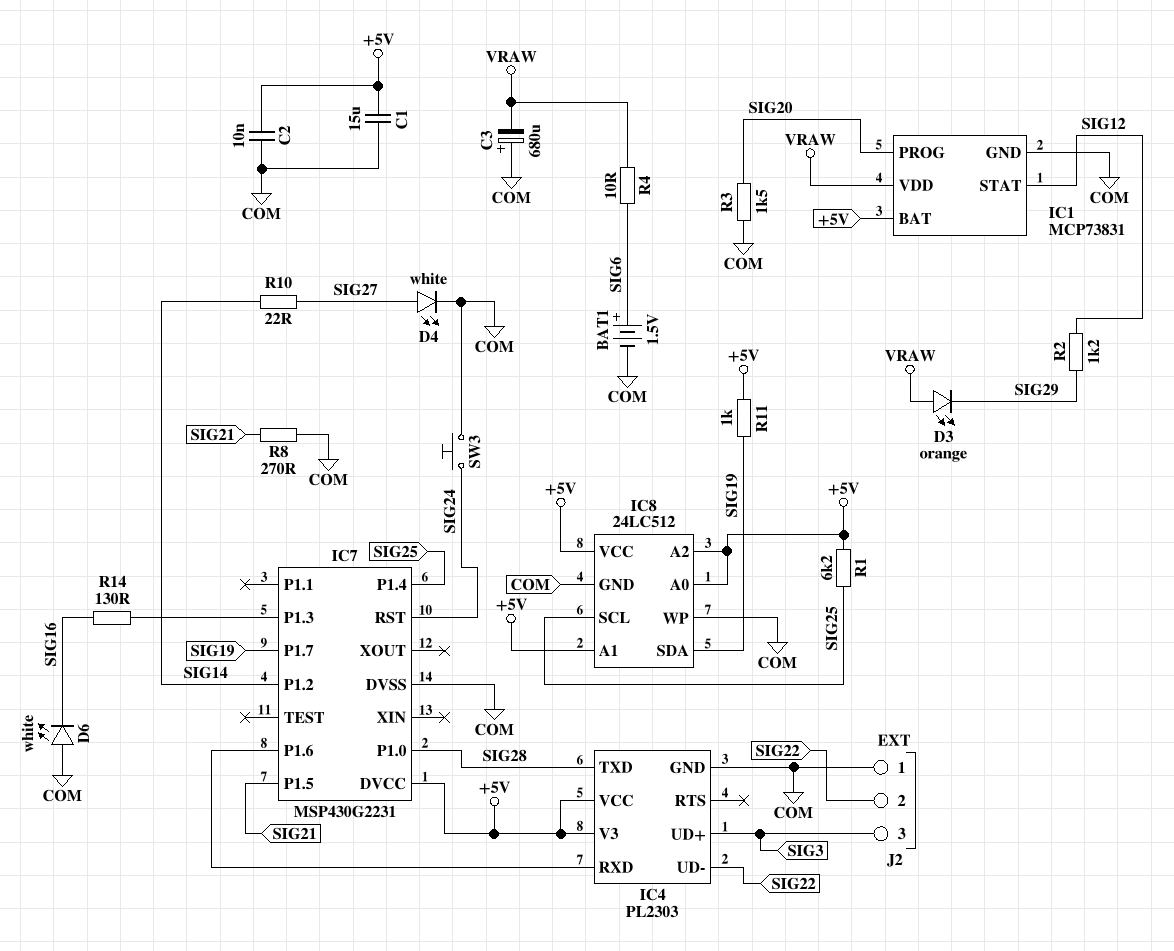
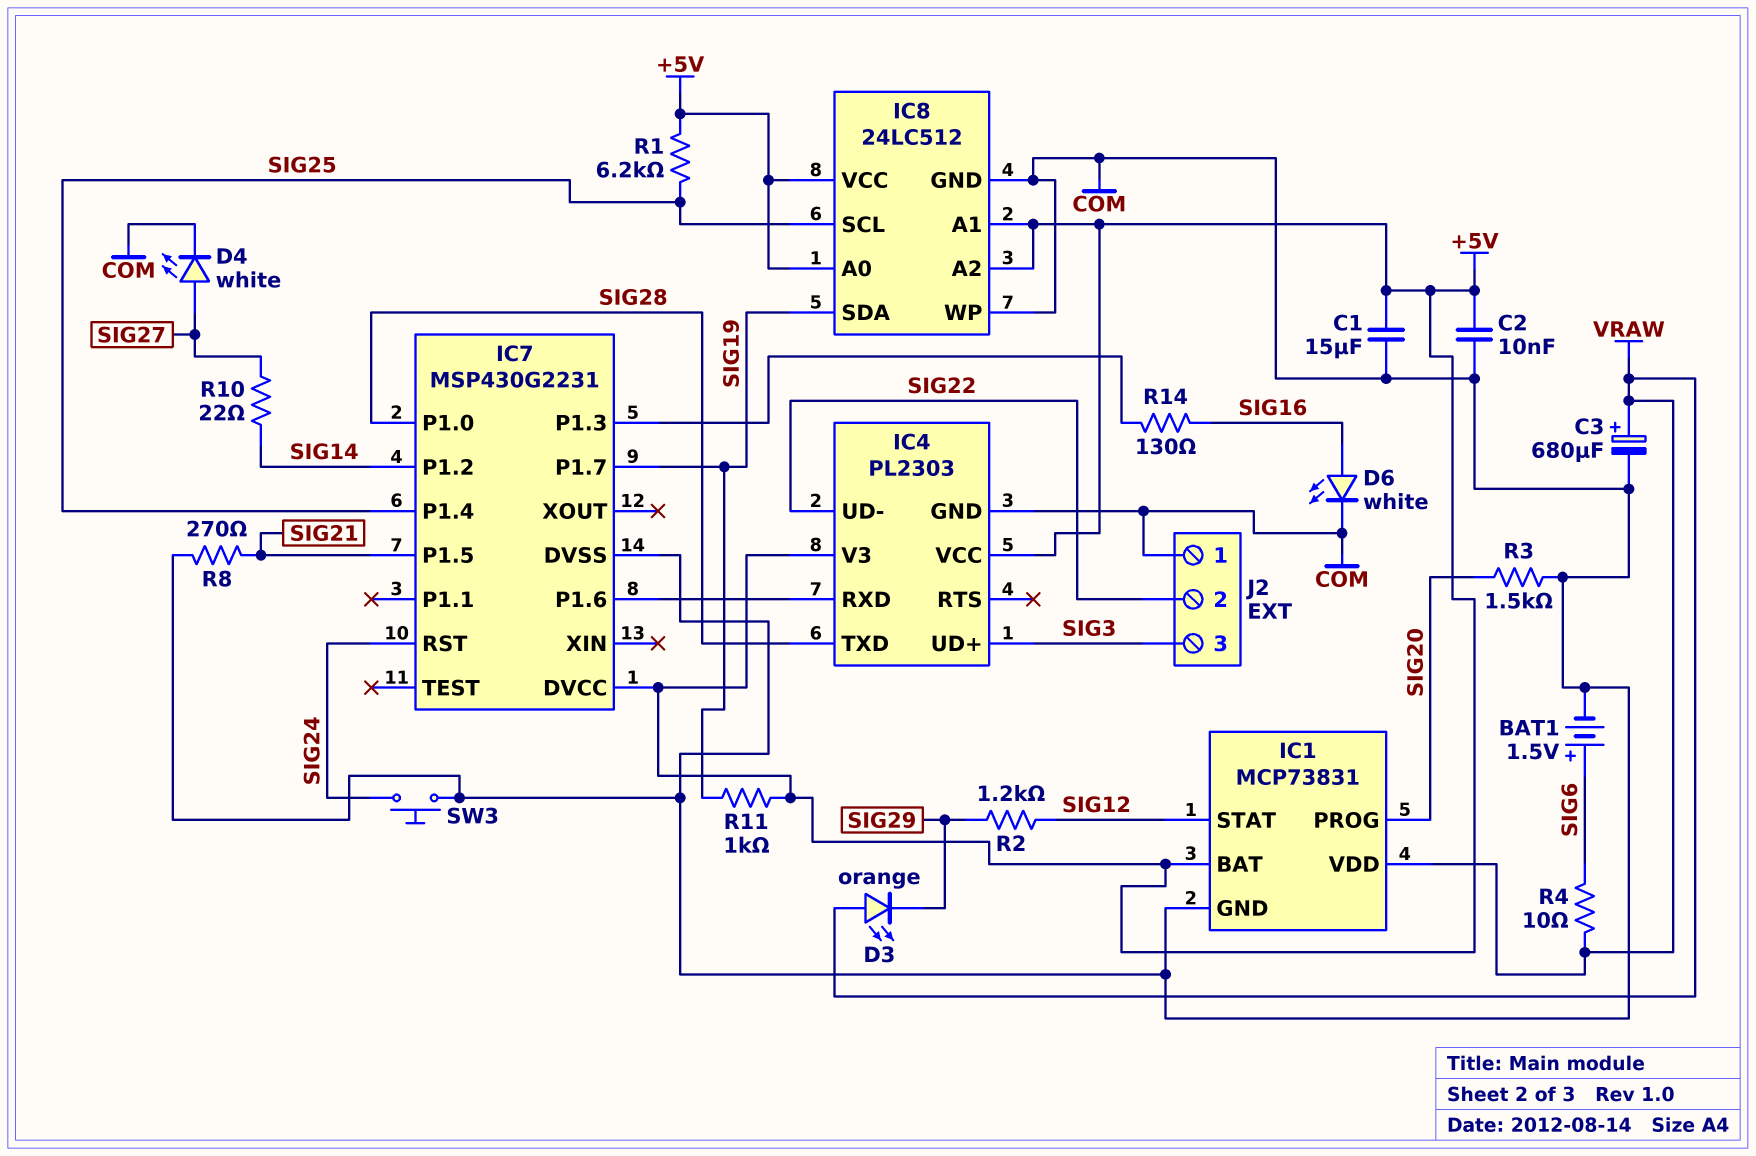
C3: 680uF (plus COM, minus VRAW) -> 680uF (plus VRAW, minus COM)
D6: LED white (A COM, K SIG16) -> LED white (A SIG16, K COM)

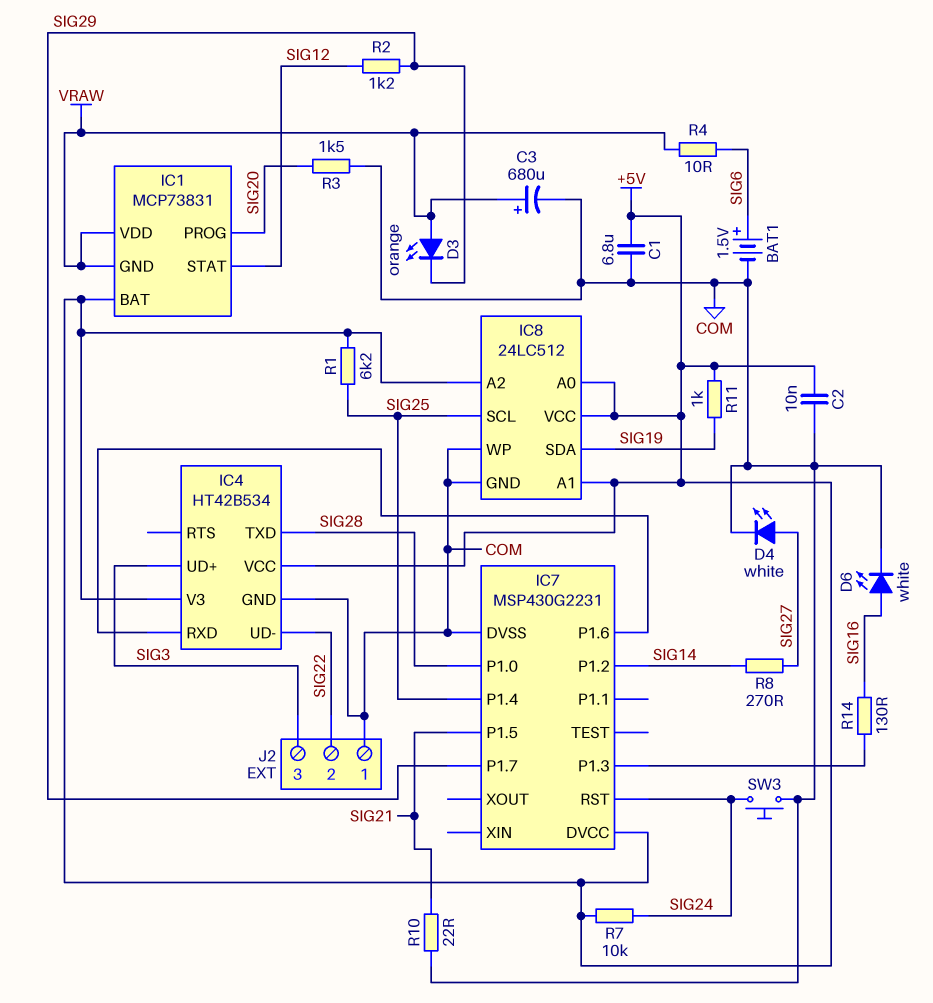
C1: 15uF (+5V, COM) -> 6.8uF (+5V, COM)
IC1 pin GND: COM -> VRAW
IC4: PL2303 -> HT42B534
IC7 pin P1.7: SIG19 -> SIG29
R7: none -> 10k (+5V, SIG24)
R8: 270 (COM, SIG21) -> 270 (SIG14, SIG27)
R10: 22 (SIG14, SIG27) -> 22 (COM, SIG21)

